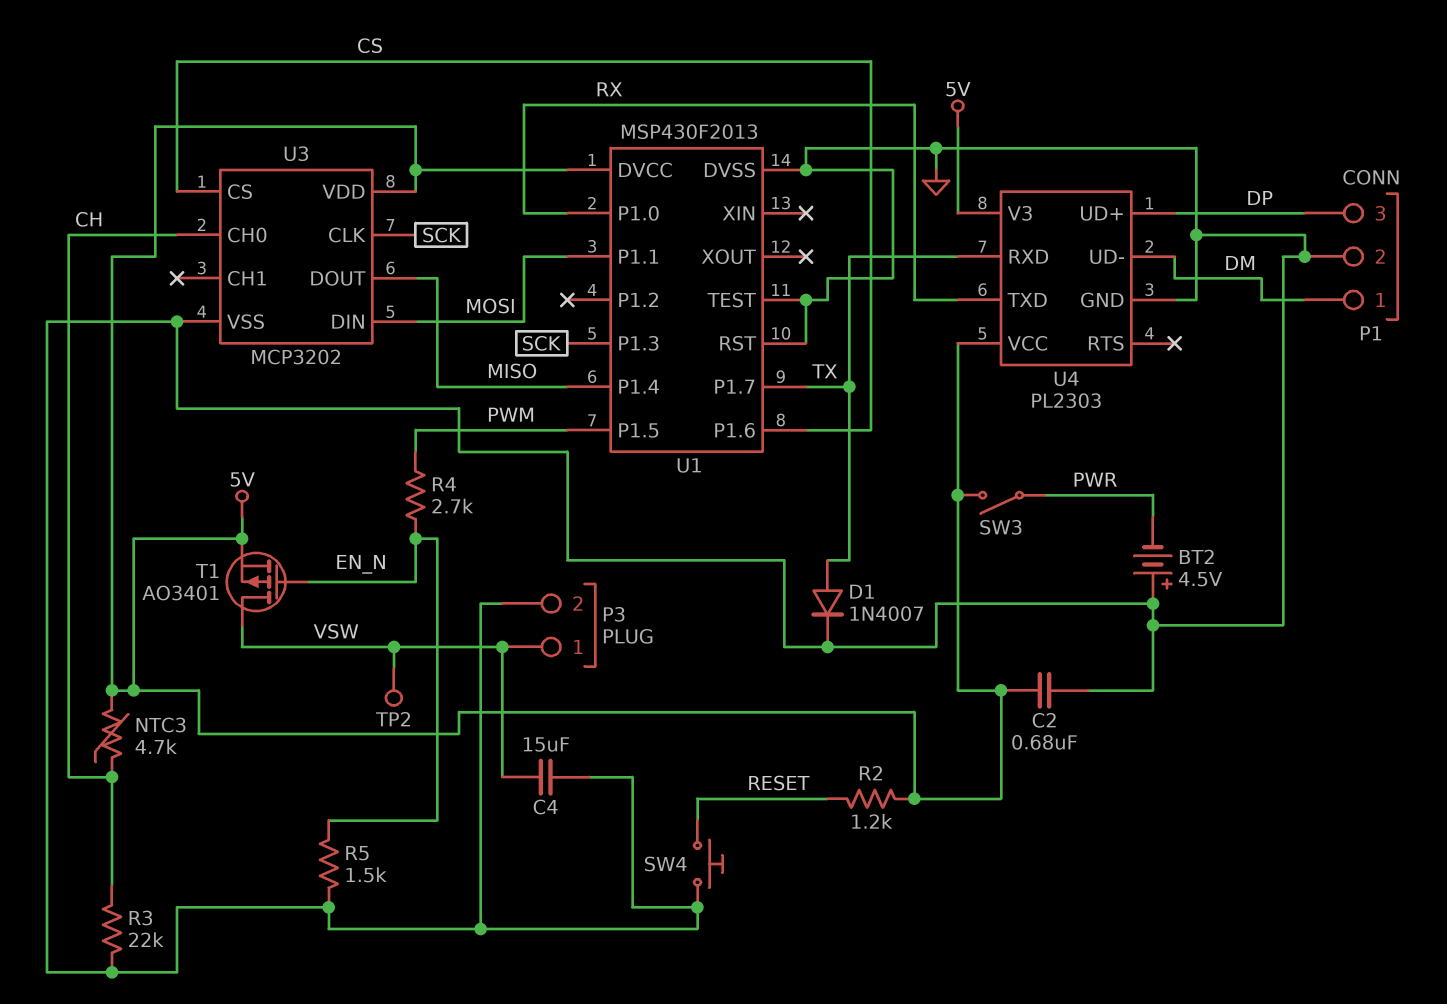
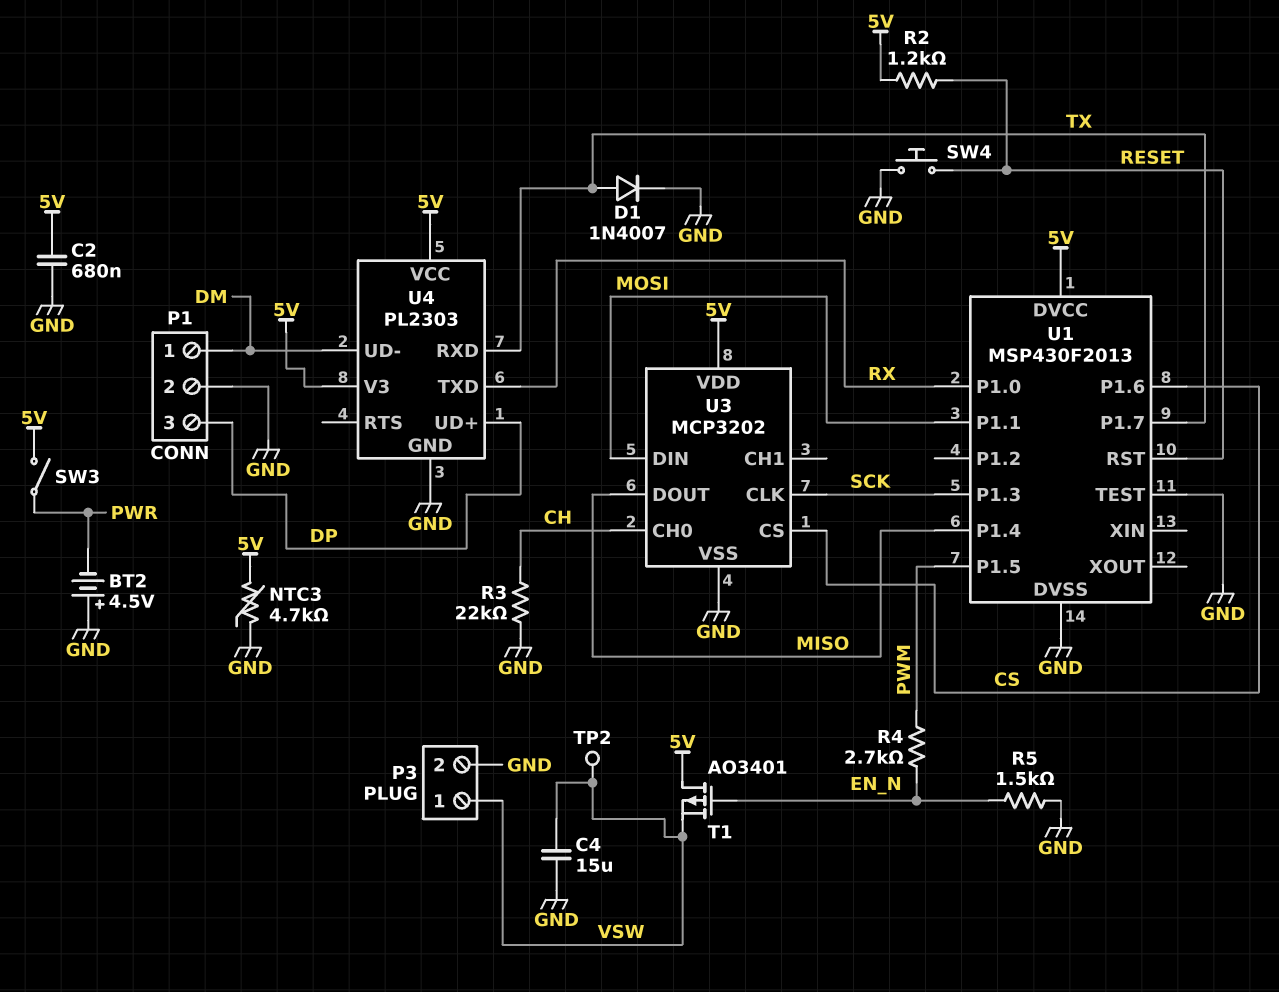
NTC3: 4.7k (5V, CH) -> 4.7k (5V, GND)
T1: PMOS AO3401 (G EN_N, D VSW, S 5V) -> PMOS AO3401 (G EN_N, D 5V, S VSW)
U1 pin RST: GND -> RESET

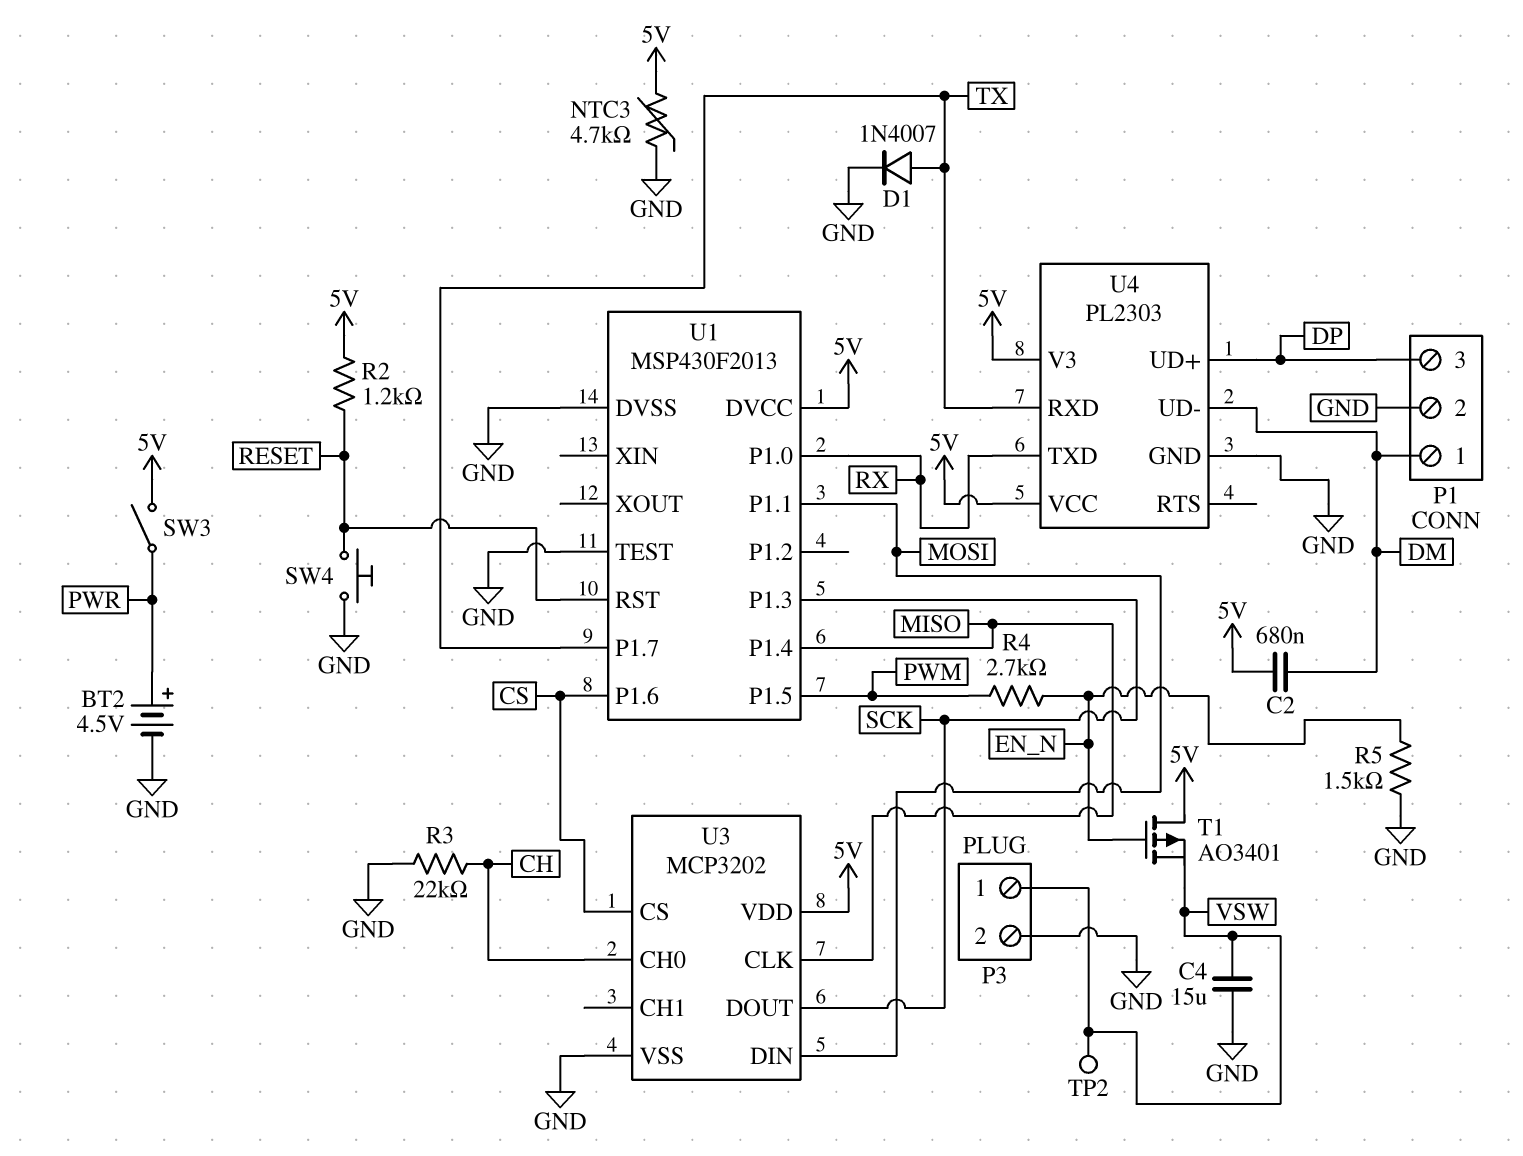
BT2: 4.5V (plus GND, minus PWR) -> 4.5V (plus PWR, minus GND)
C2: 680nF (5V, GND) -> 680nF (5V, DM)
U3 pin CLK: SCK -> MISO
U3 pin DOUT: MISO -> SCK

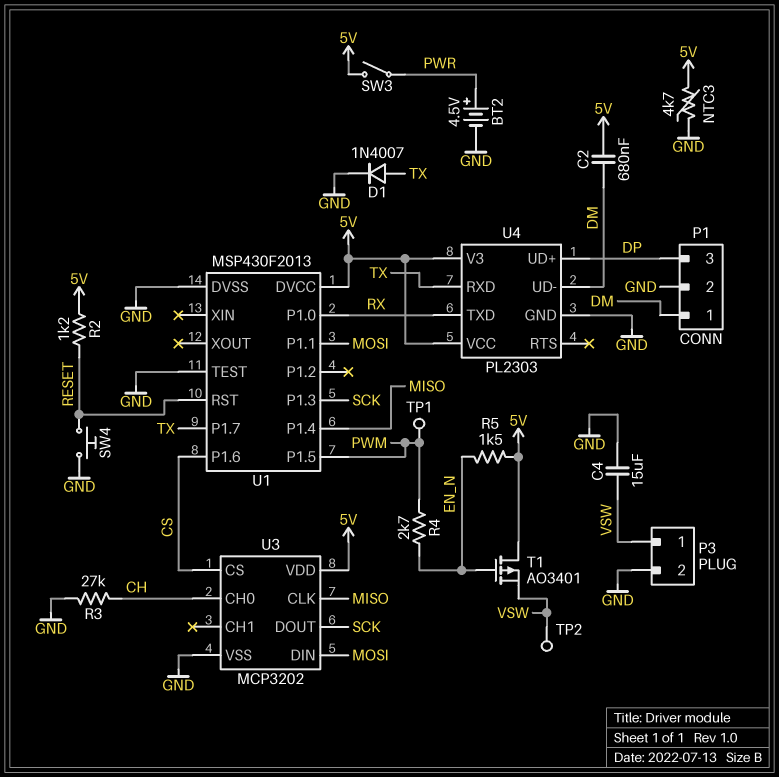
R3: 22k (CH, GND) -> 27k (CH, GND)
R5: 1.5k (EN_N, GND) -> 1.5k (5V, EN_N)
TP1: none -> test point (PWM)

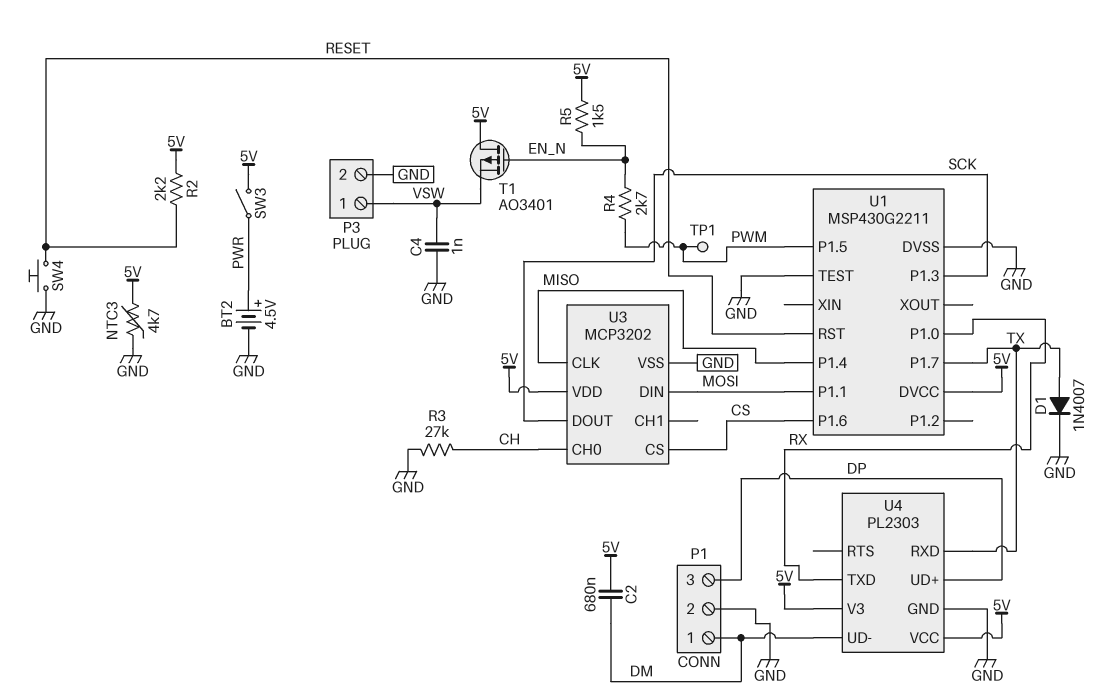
C4: 15uF (GND, VSW) -> 1nF (GND, VSW)
R2: 1.2k (5V, RESET) -> 2.2k (5V, RESET)
TP2: test point (VSW) -> none
U1: MSP430F2013 -> MSP430G2211

